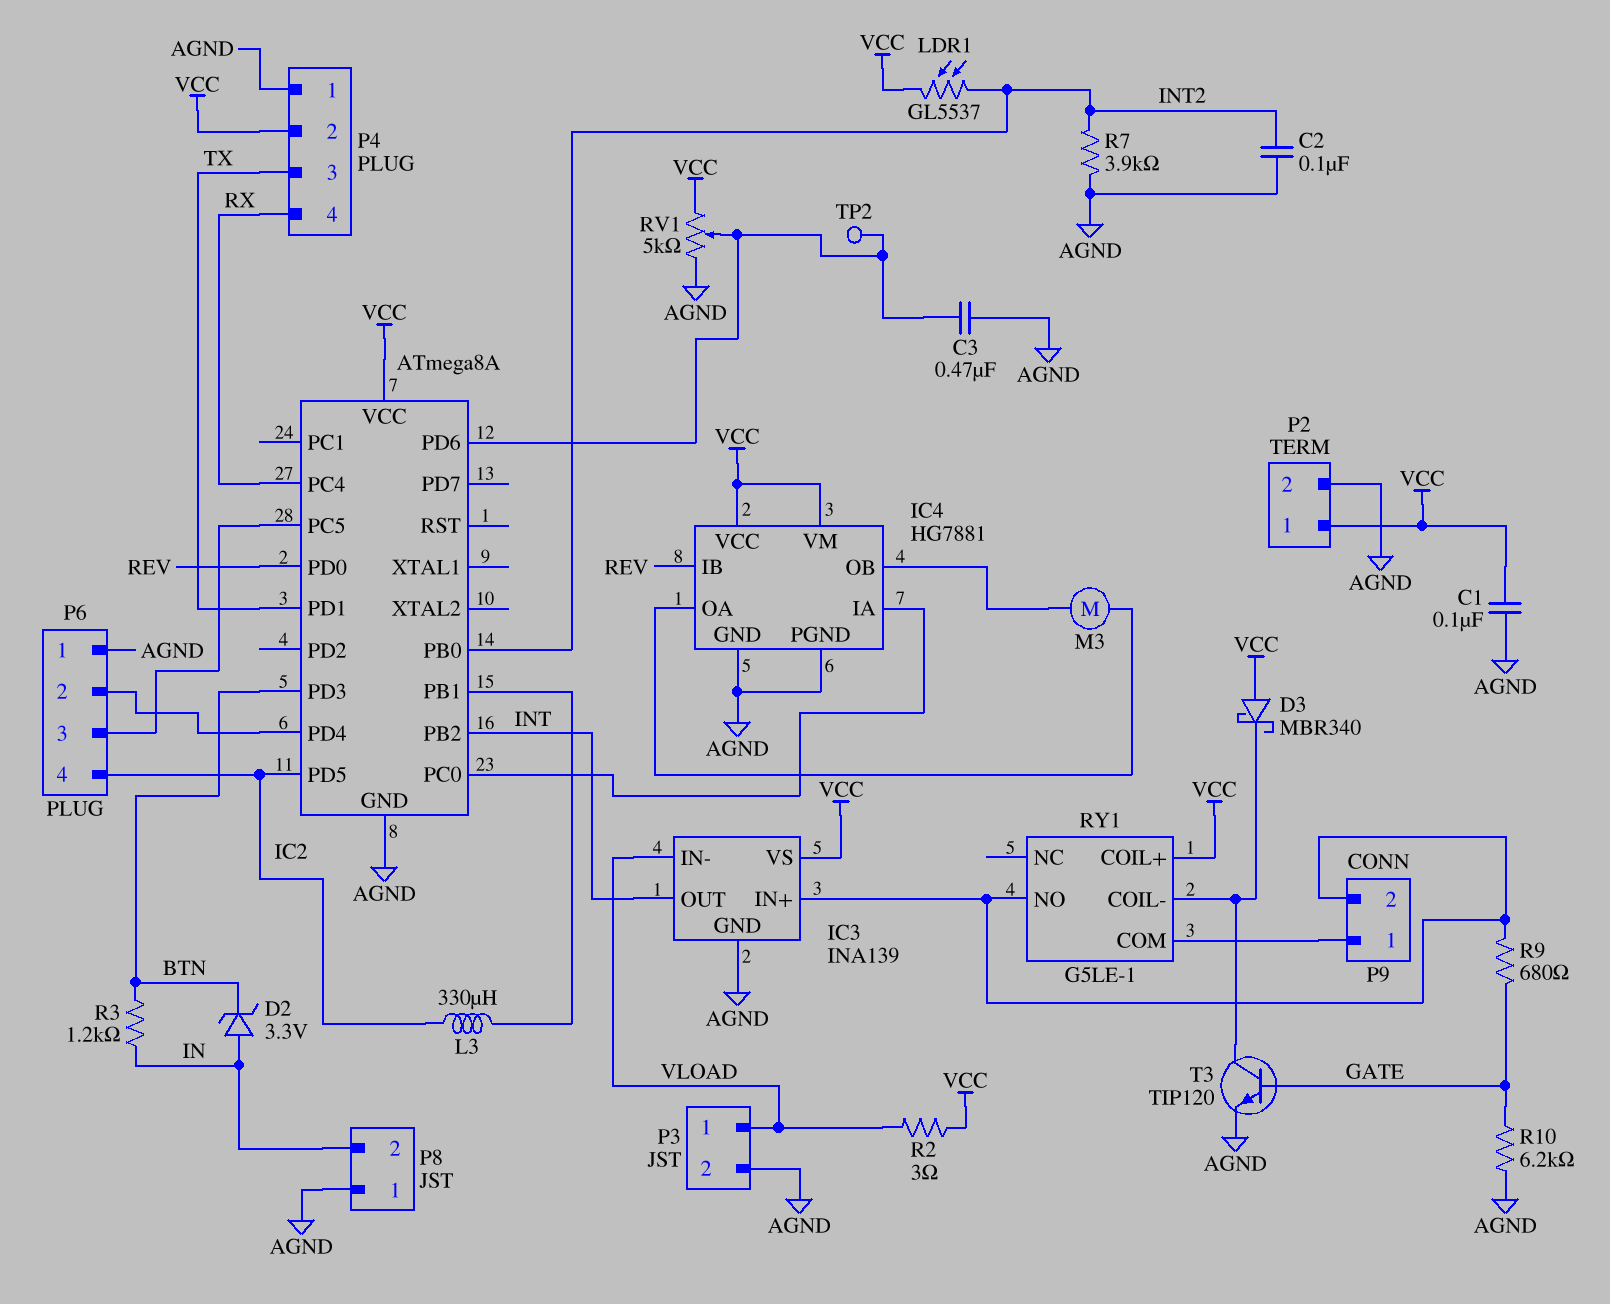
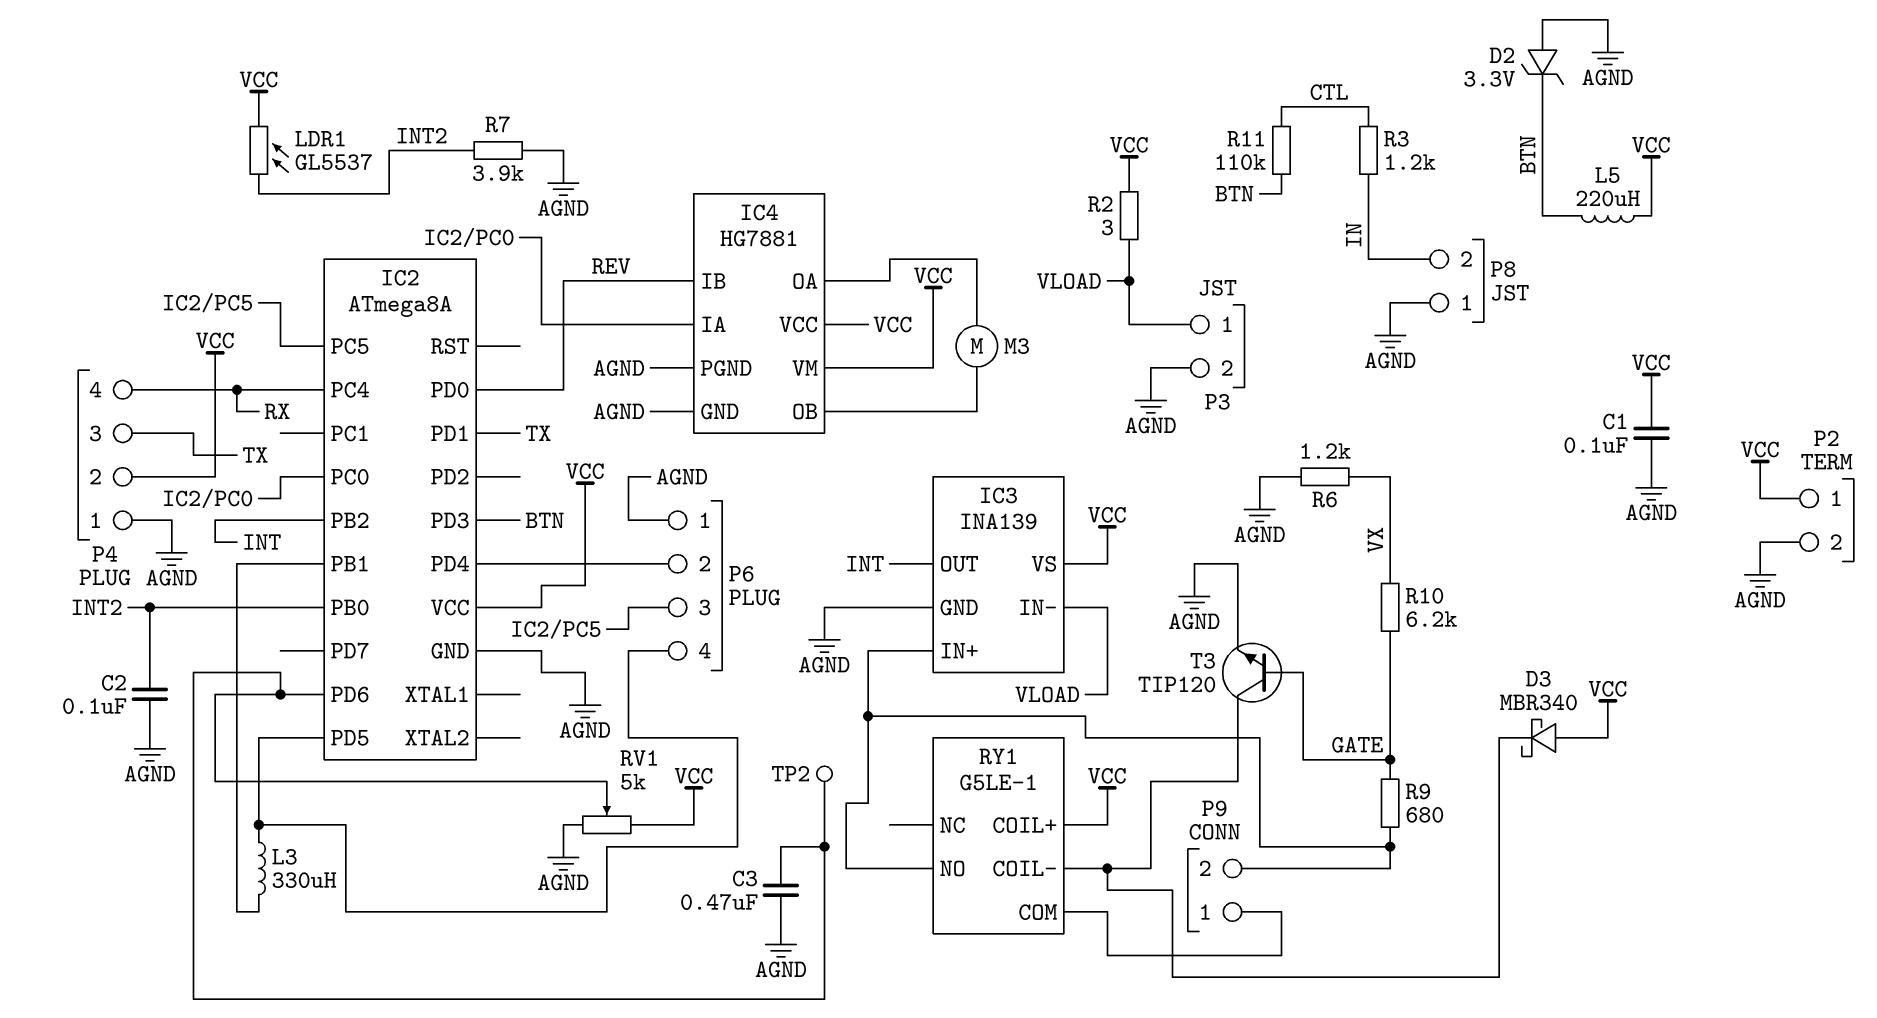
D2: zener 3.3V (A IN, K BTN) -> zener 3.3V (A AGND, K BTN)
L5: none -> 220uH (BTN, VCC)
R3: 1.2k (BTN, IN) -> 1.2k (CTL, IN)
R6: none -> 1.2k (AGND, VX)
R10: 6.2k (AGND, GATE) -> 6.2k (GATE, VX)
R11: none -> 110k (BTN, CTL)

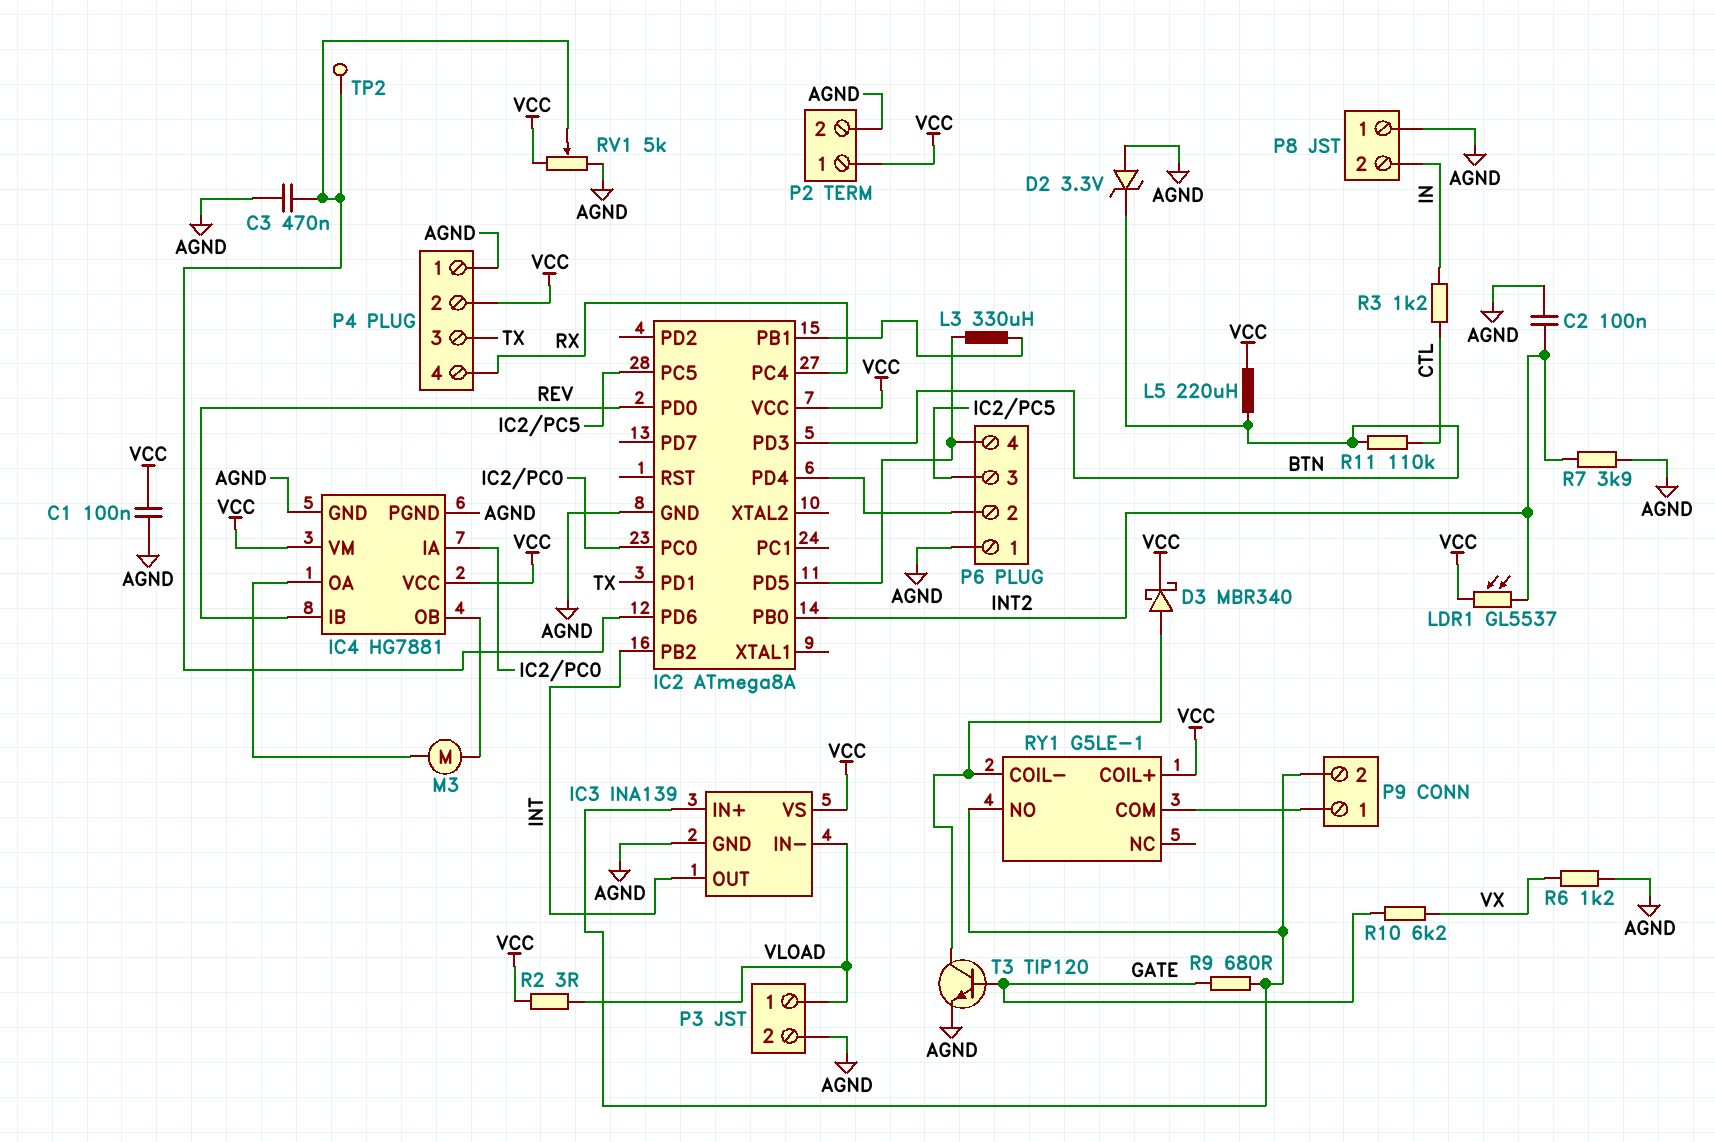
D3: schottky MBR340 (A VCC, K RY1/COIL-) -> schottky MBR340 (A RY1/COIL-, K VCC)

